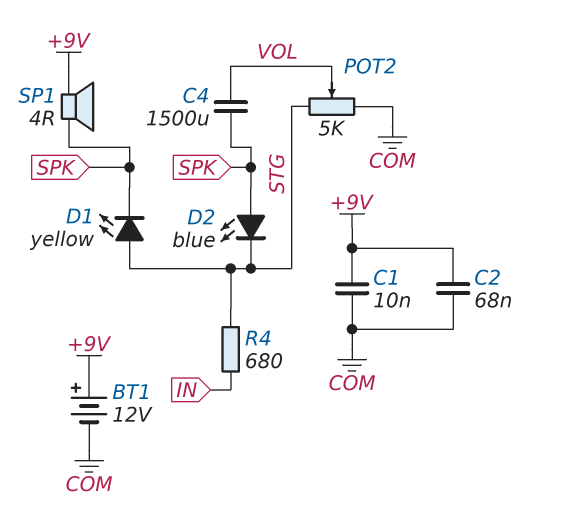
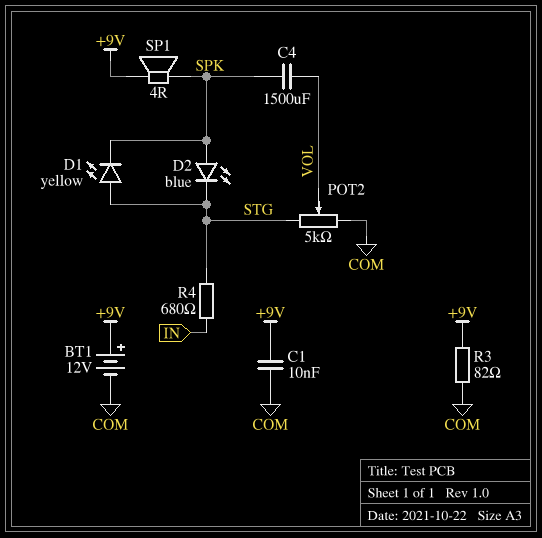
C2: 68nF (+9V, COM) -> none
R3: none -> 82 (+9V, COM)

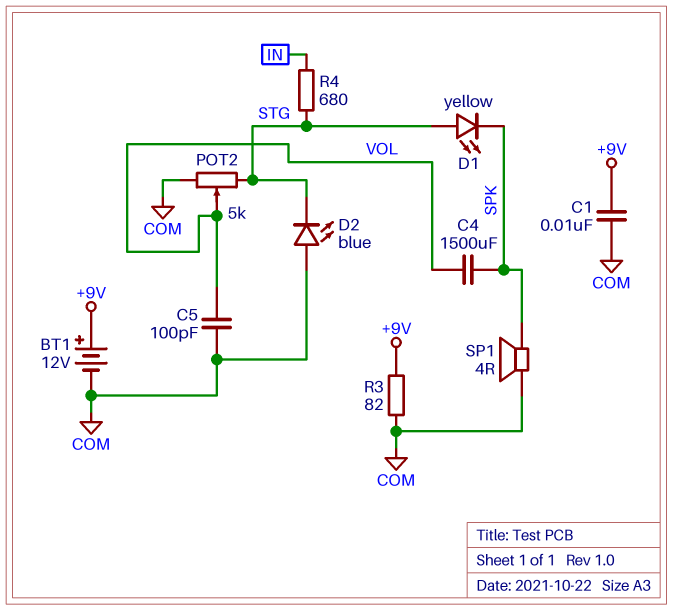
C5: none -> 100pF (COM, VOL)
D2: LED blue (A SPK, K STG) -> LED blue (A COM, K STG)
SP1: speaker 4R (+9V, SPK) -> speaker 4R (COM, SPK)

